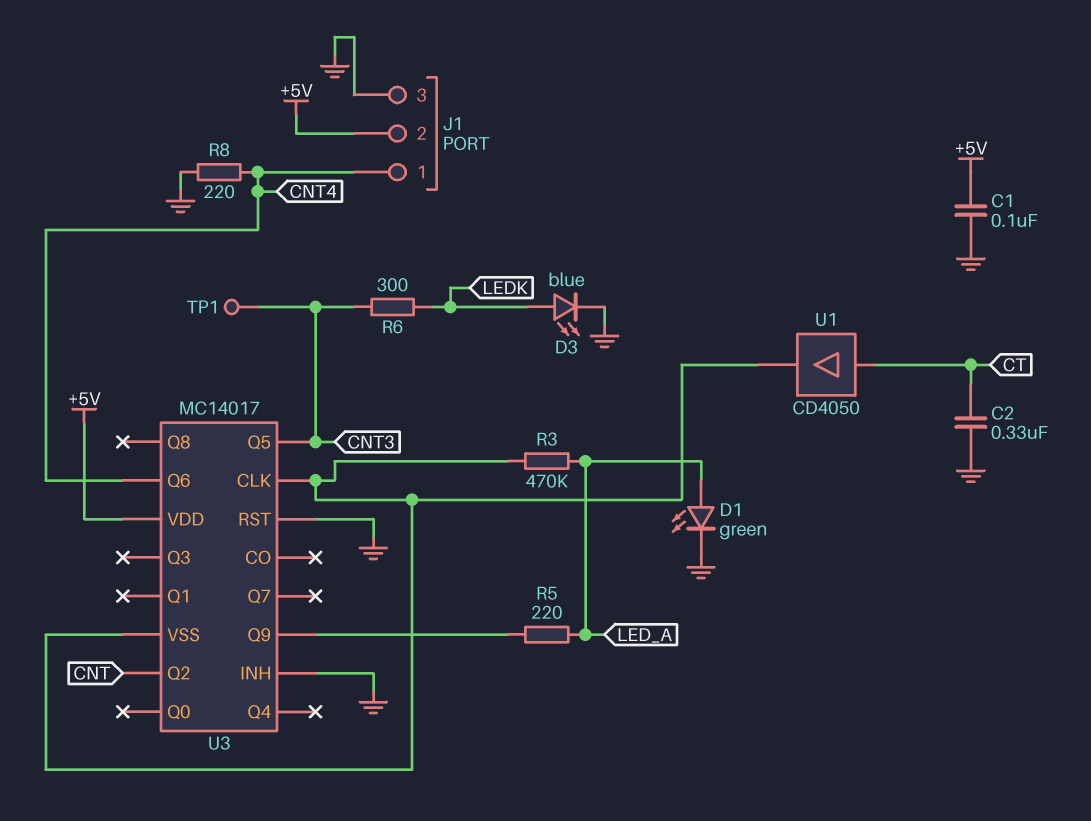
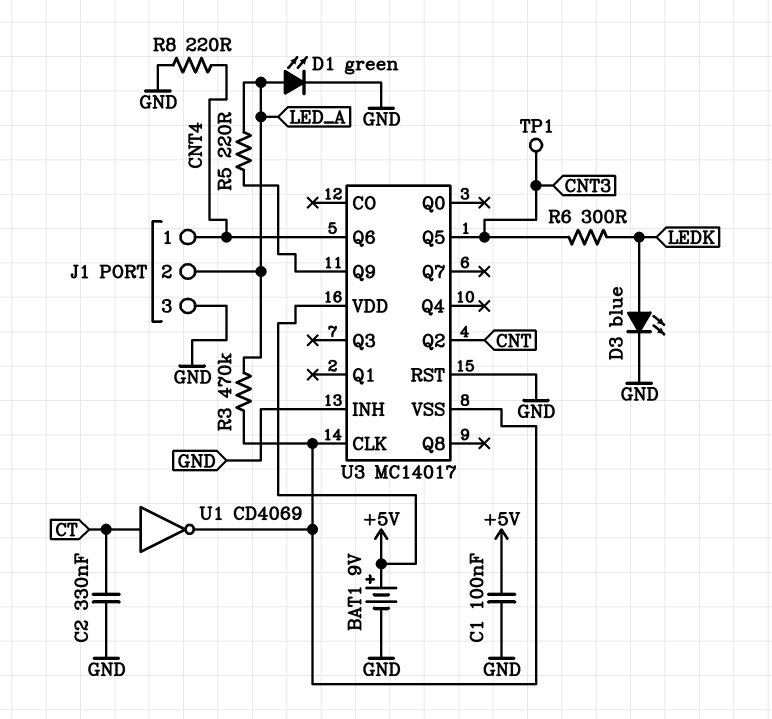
BAT1: none -> 9V (plus +5V, minus GND)
J1 pin 2: +5V -> LED_A
U1: buffer CD4050 (in CT, out U3/CLK) -> NOT CD4069 (in CT, out U3/CLK)

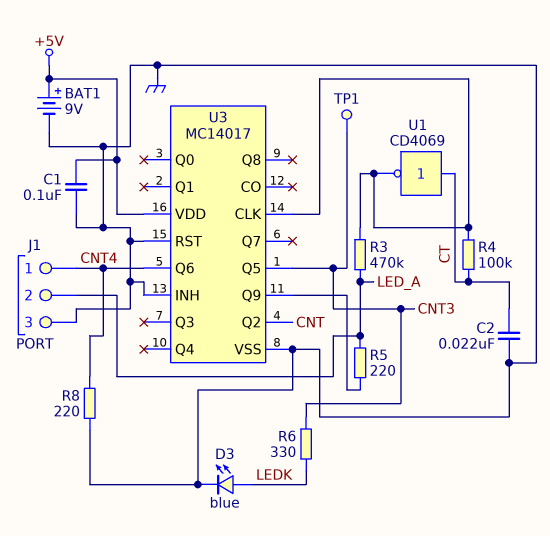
C2: 330nF (CT, GND) -> 22nF (CT, GND)
D1: LED green (A LED_A, K GND) -> none
R4: none -> 100k (CT, U3/CLK)
R6: 300 (CNT3, LEDK) -> 330 (CNT3, LEDK)
U3 pin VSS: U3/CLK -> GND

